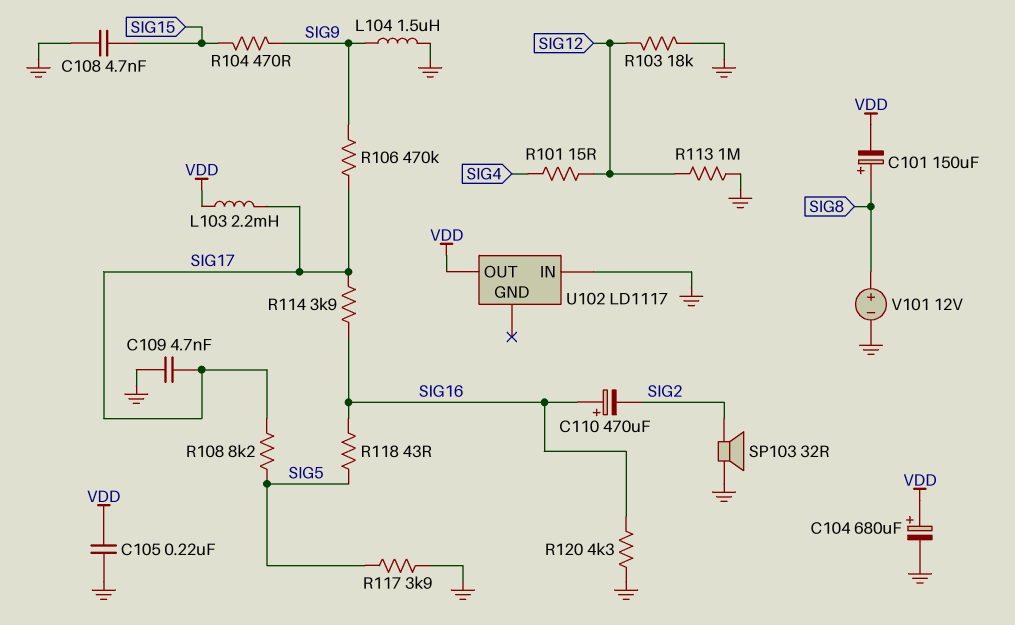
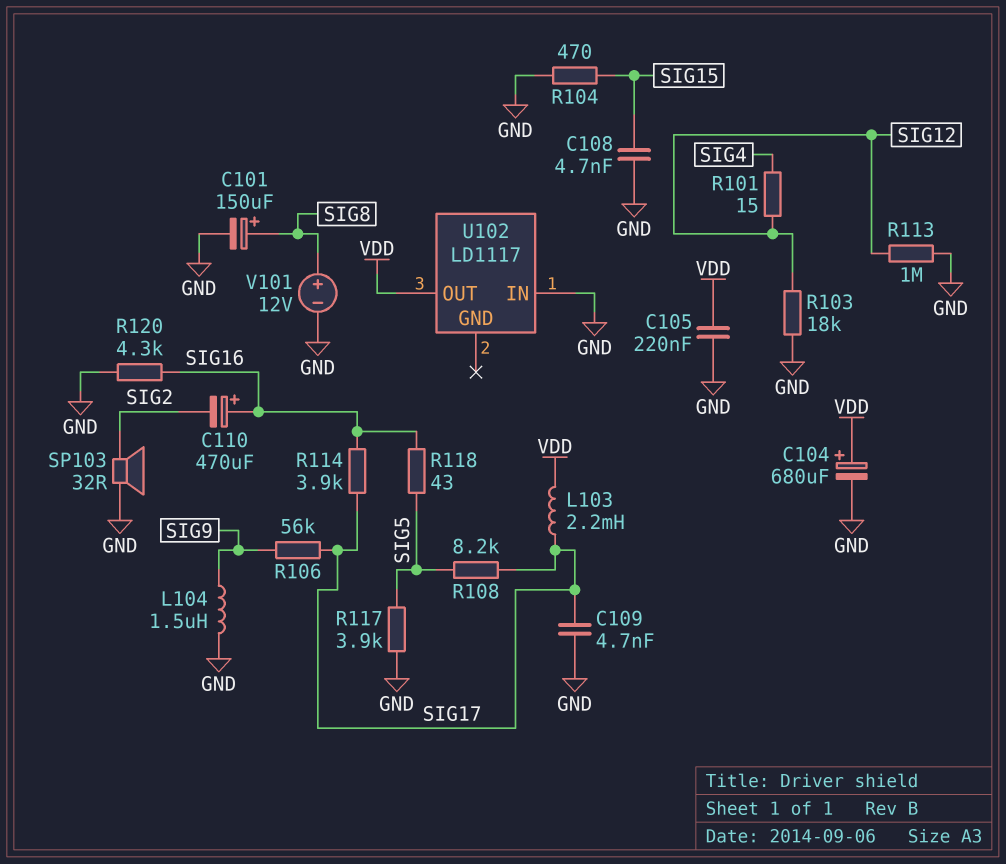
C101: 150uF (plus SIG8, minus VDD) -> 150uF (plus SIG8, minus GND)
R104: 470 (SIG9, SIG15) -> 470 (GND, SIG15)
R106: 470k (SIG9, SIG17) -> 56k (SIG9, SIG17)

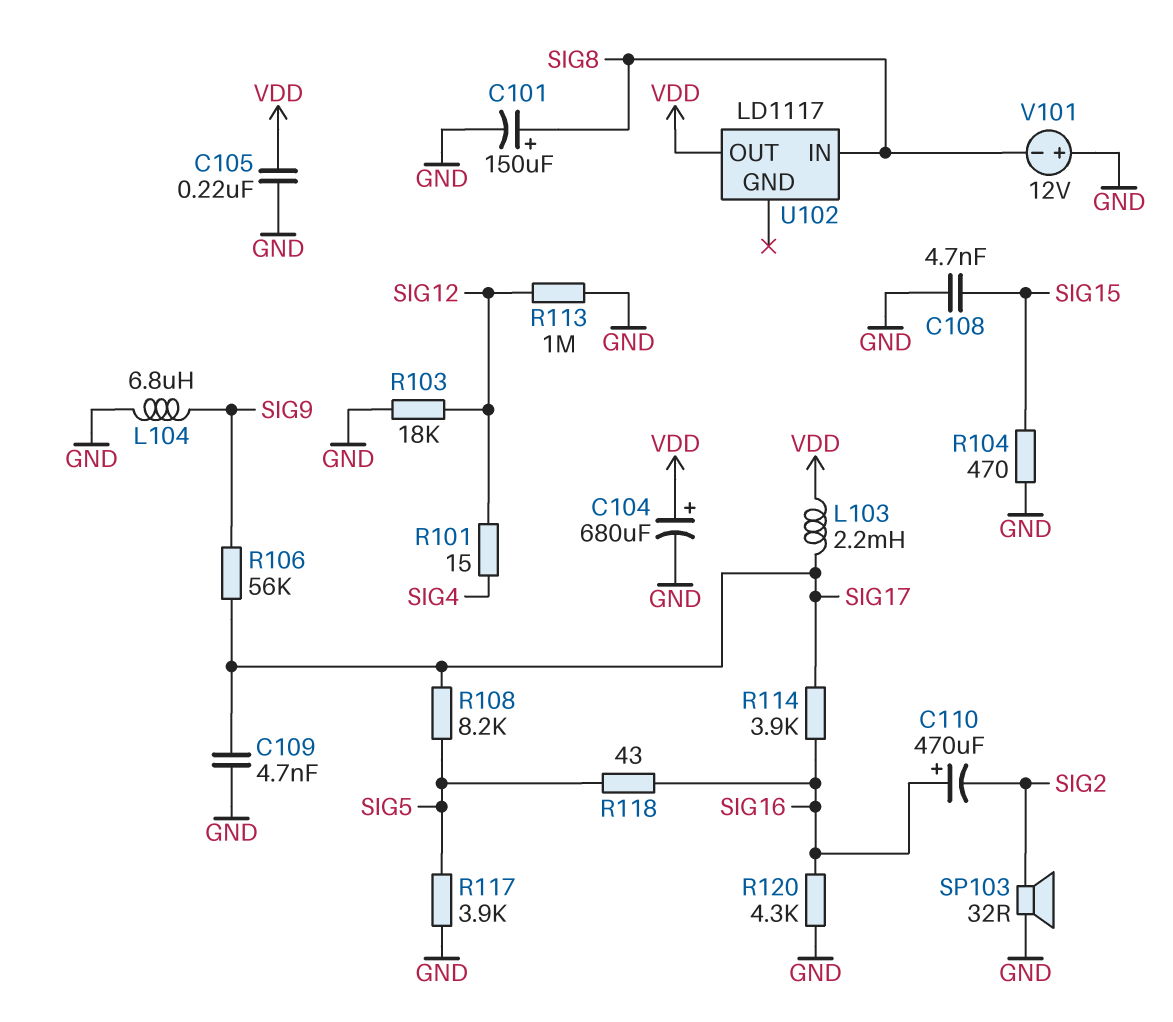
L104: 1.5uH (GND, SIG9) -> 6.8uH (GND, SIG9)
U102 pin IN: GND -> SIG8
V101: 12V (plus SIG8, minus GND) -> 12V (plus GND, minus SIG8)

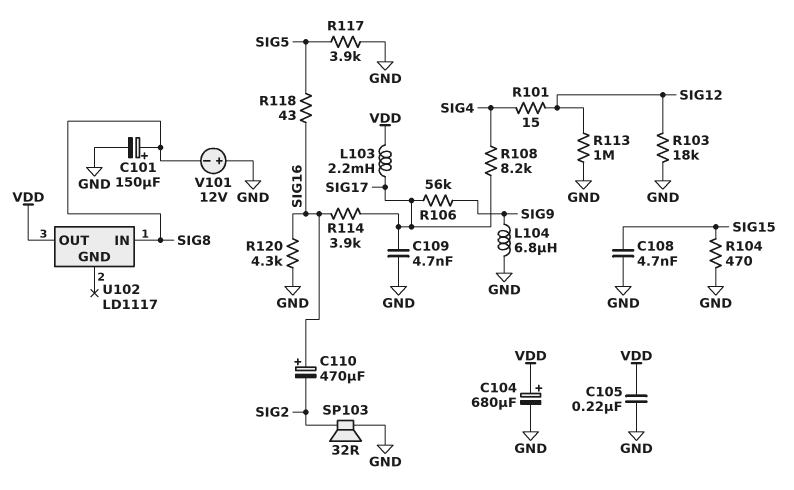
R108: 8.2k (SIG5, SIG17) -> 8.2k (SIG4, SIG17)

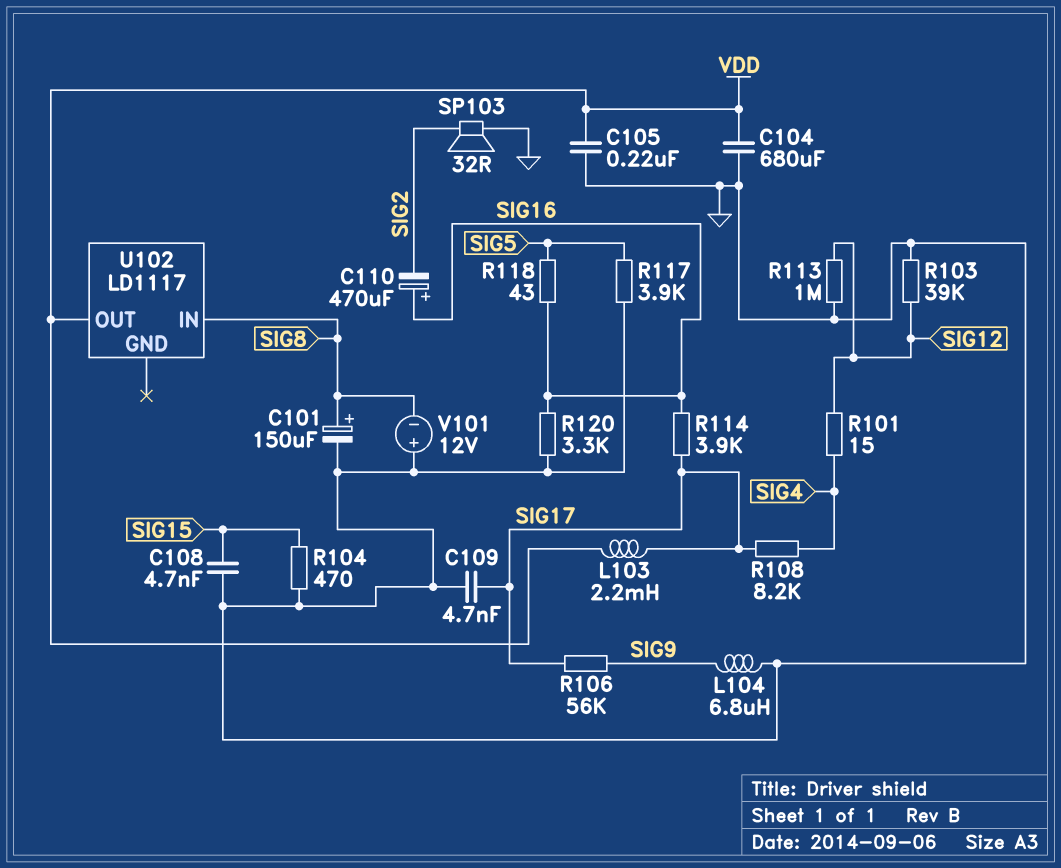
C104: 680uF (plus VDD, minus GND) -> 680uF (GND, VDD)
R103: 18k (GND, SIG12) -> 39k (GND, SIG12)
R120: 4.3k (GND, SIG16) -> 3.3k (GND, SIG16)

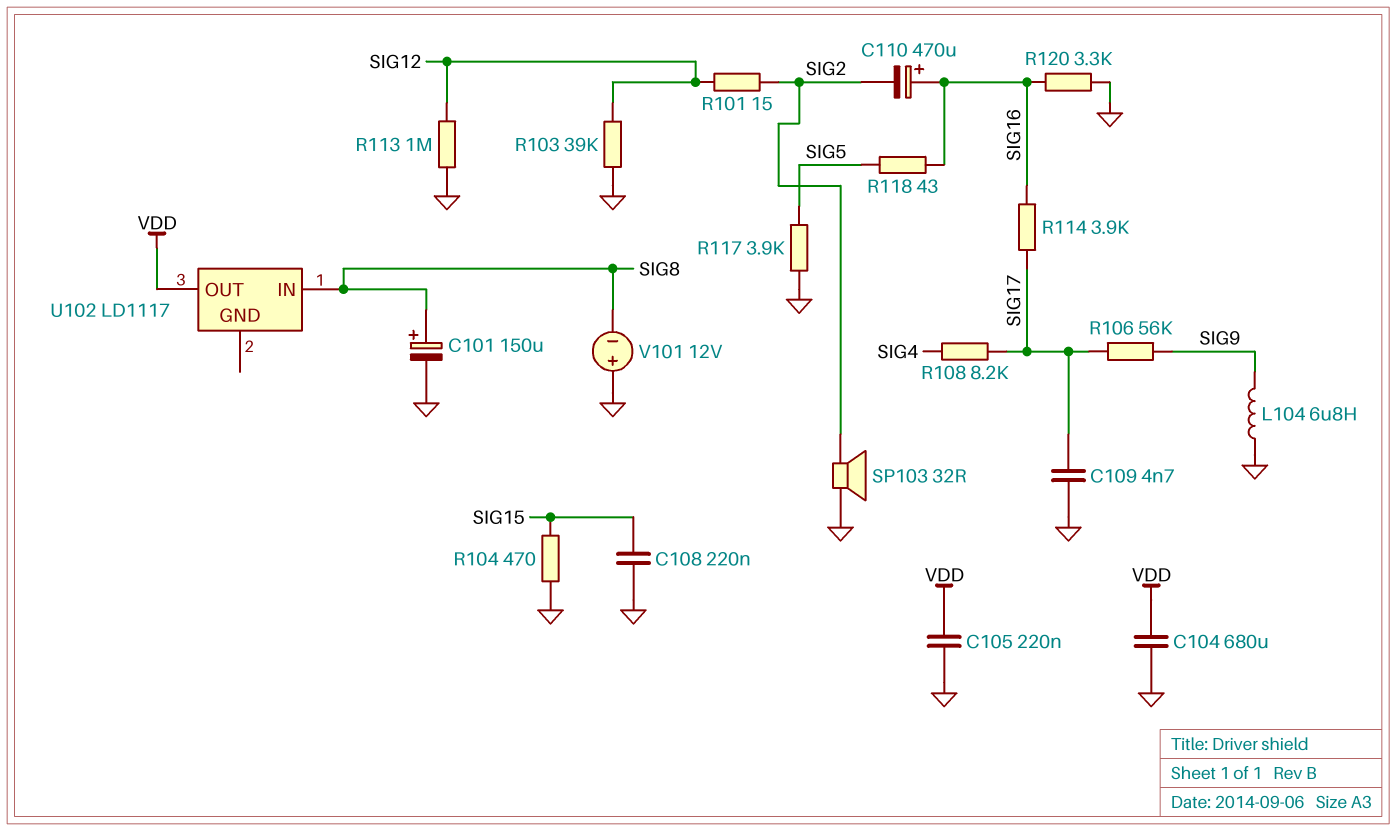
C108: 4.7nF (GND, SIG15) -> 220nF (GND, SIG15)
L103: 2.2mH (SIG17, VDD) -> none
R101: 15 (SIG4, SIG12) -> 15 (SIG2, SIG12)

